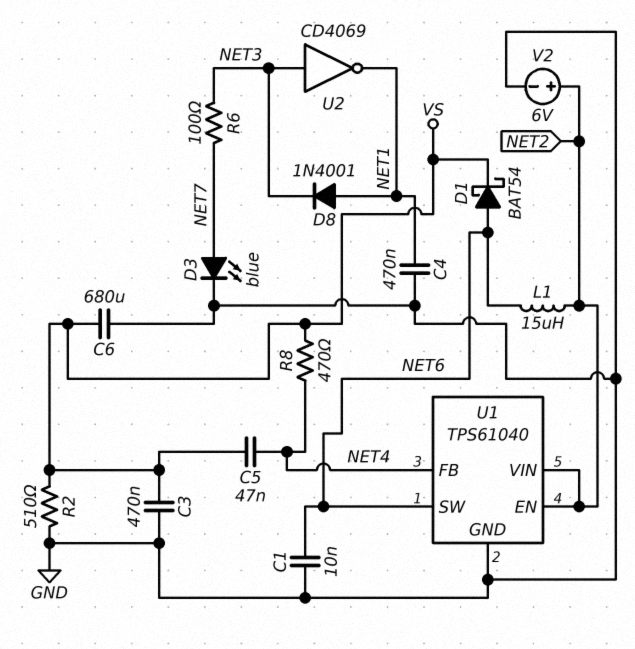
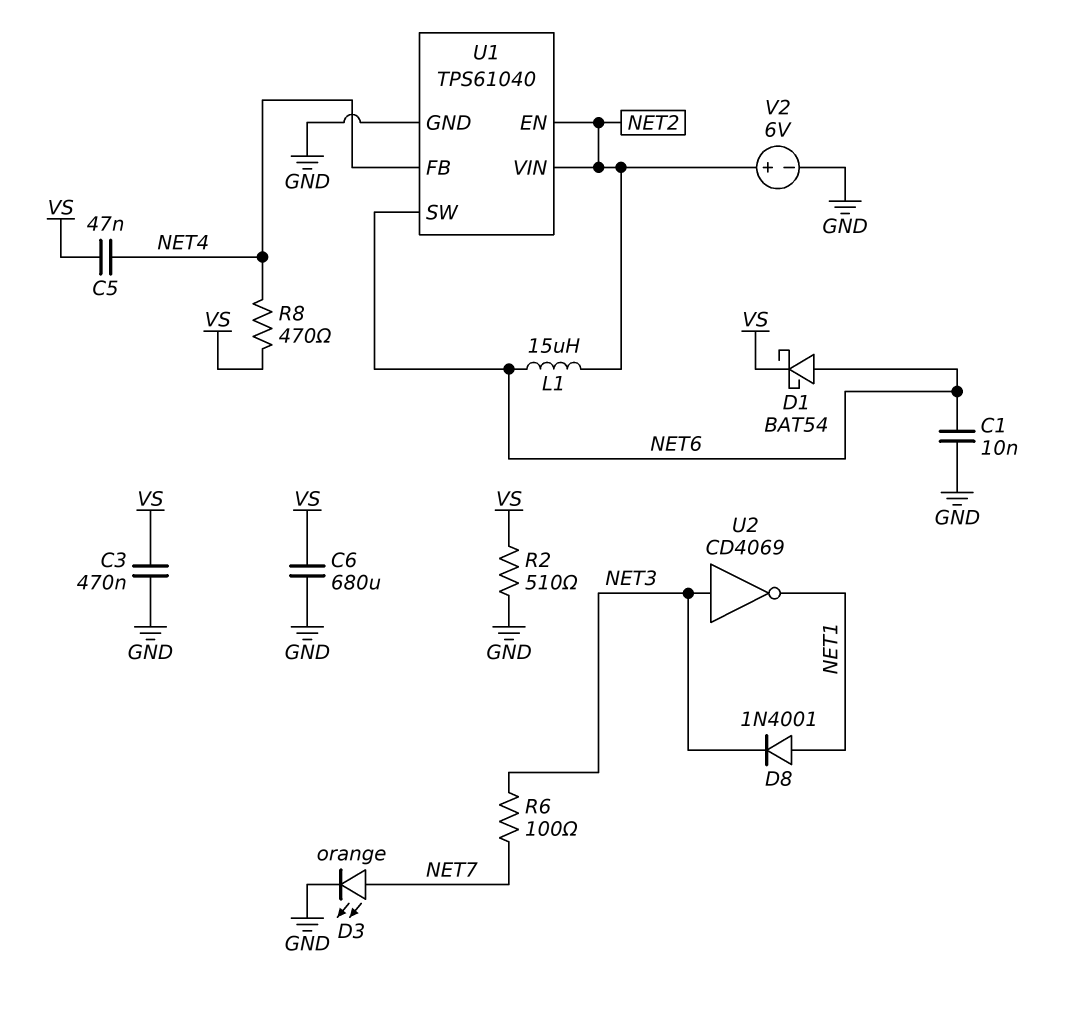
C4: 470nF (GND, NET1) -> none
D3: LED blue (A NET7, K GND) -> LED orange (A NET7, K GND)

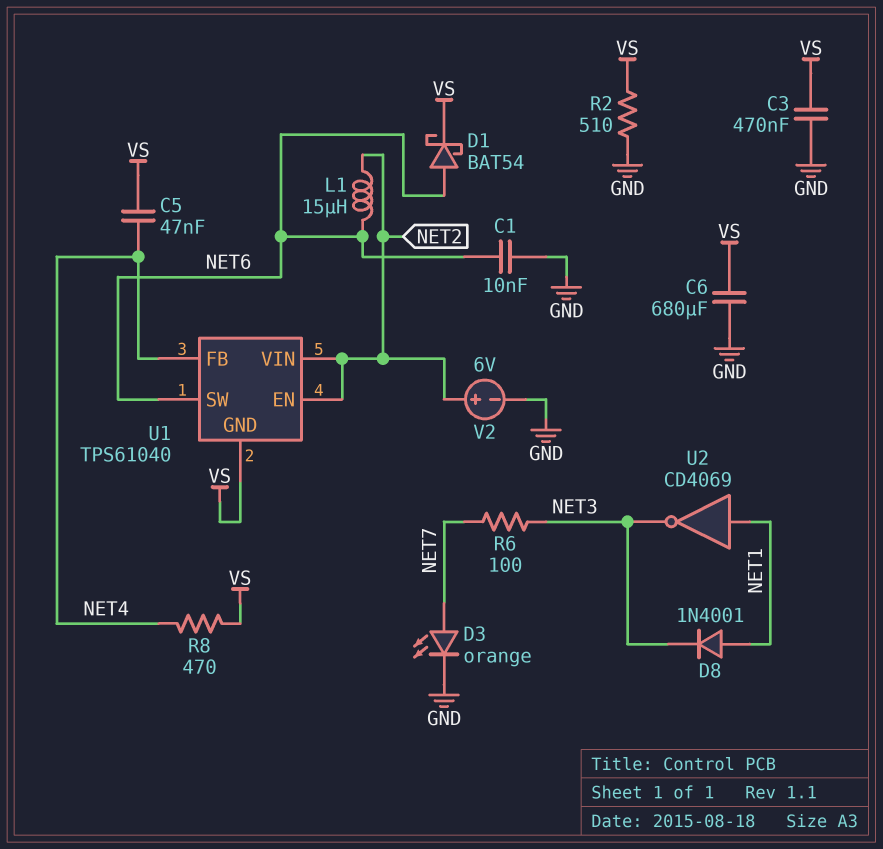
U1 pin GND: GND -> VS
U2: NOT CD4069 (in NET3, out NET1) -> NOT CD4069 (in NET1, out NET3)

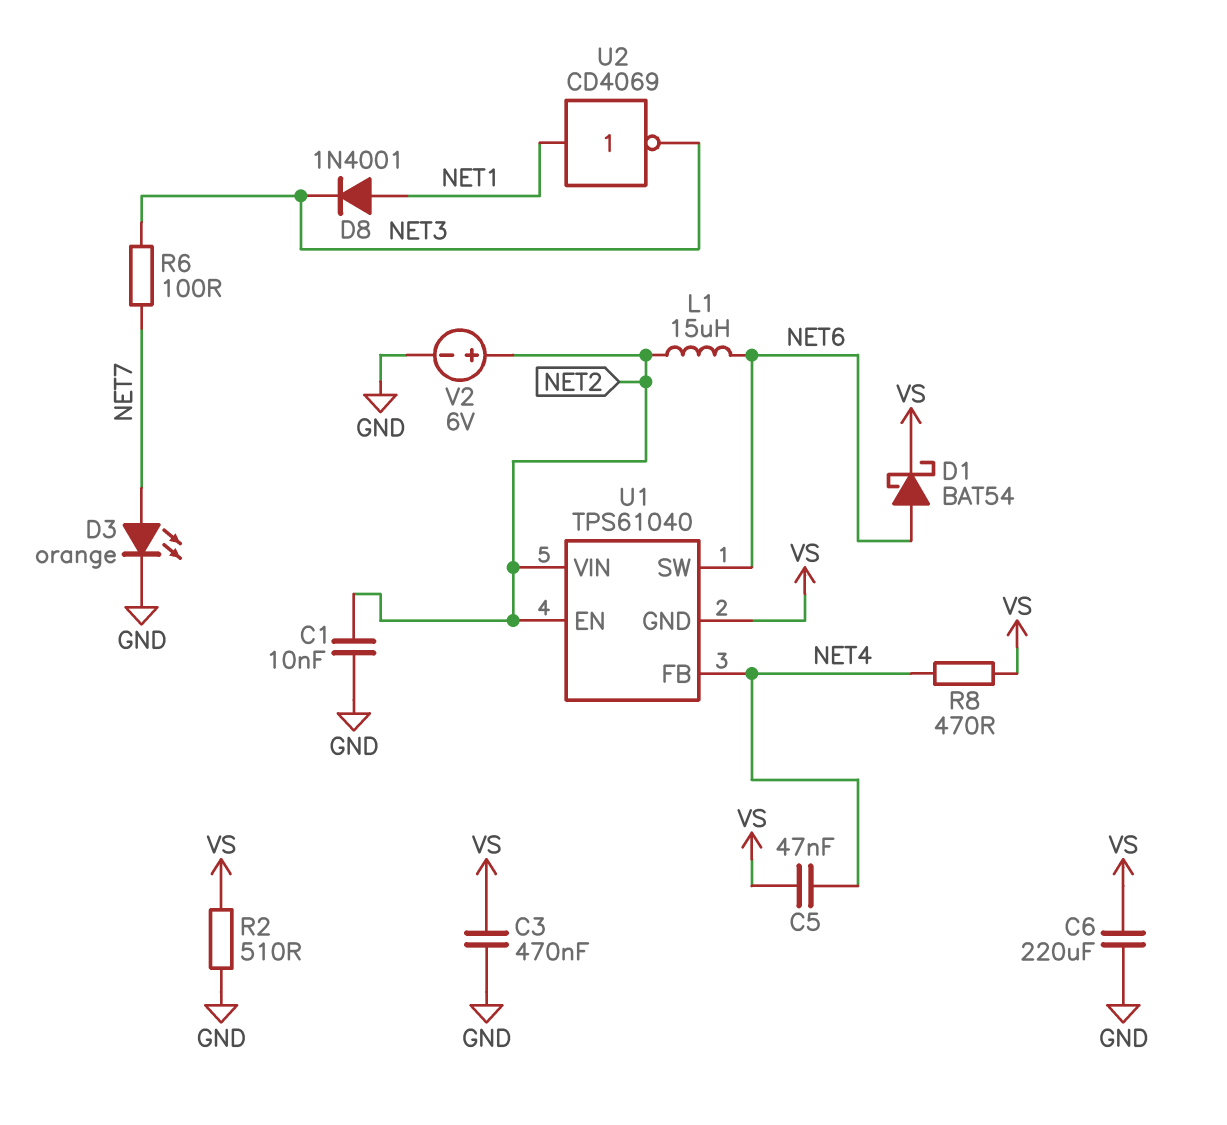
C1: 10nF (GND, NET6) -> 10nF (GND, NET2)
C6: 680uF (GND, VS) -> 220uF (GND, VS)

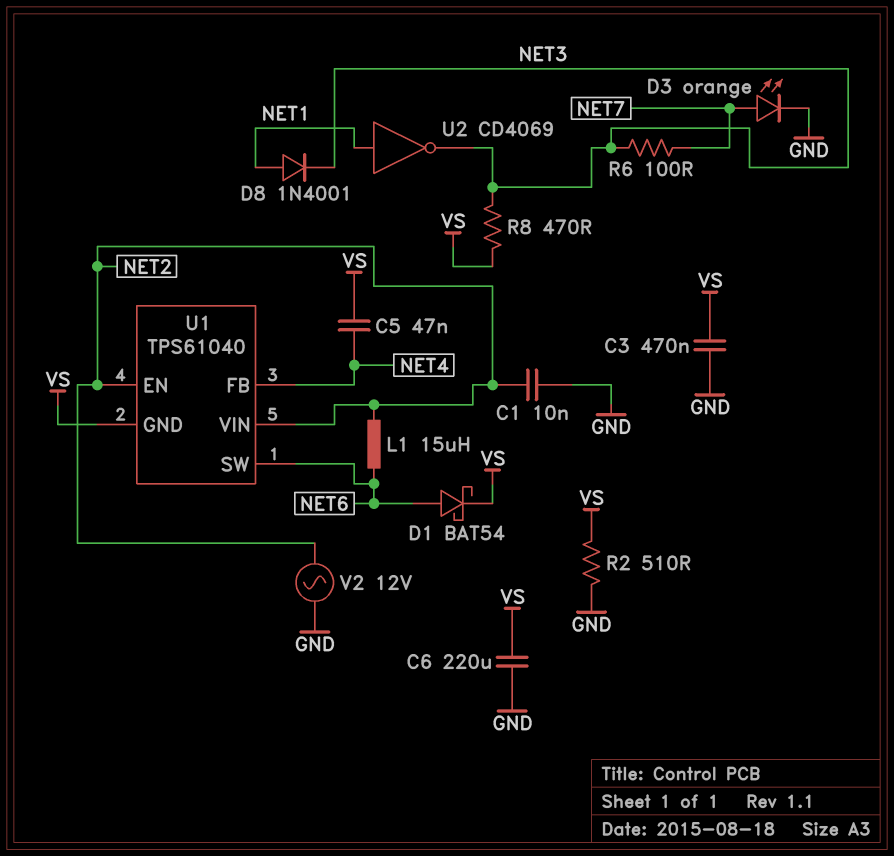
R8: 470 (NET4, VS) -> 470 (NET3, VS)
V2: 6V (plus NET2, minus GND) -> AC 12V (GND, NET2)

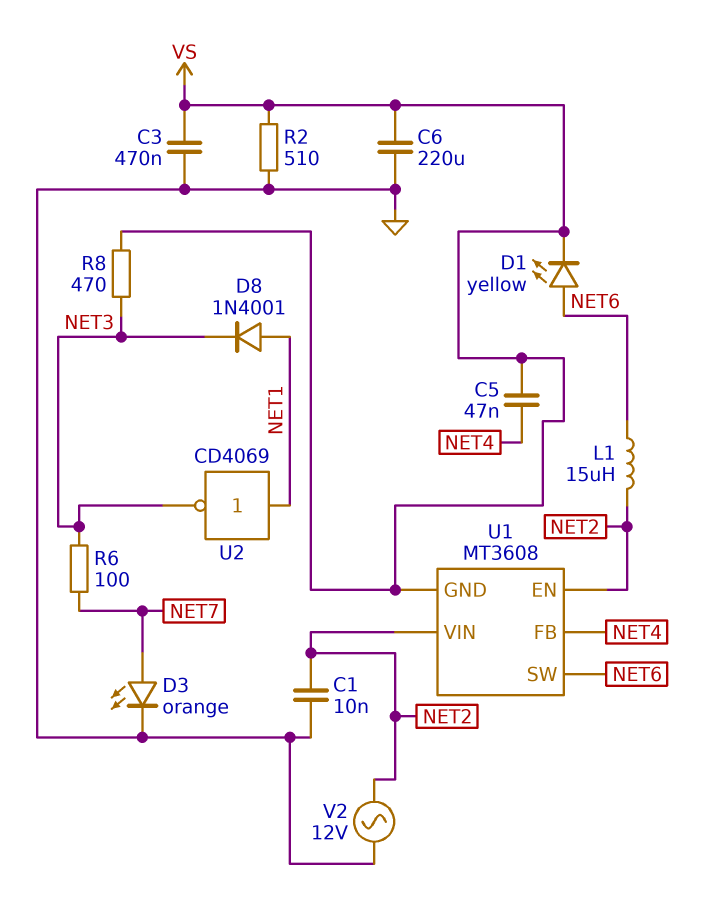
D1: schottky BAT54 (A NET6, K VS) -> LED yellow (A NET6, K VS)
U1: TPS61040 -> MT3608

